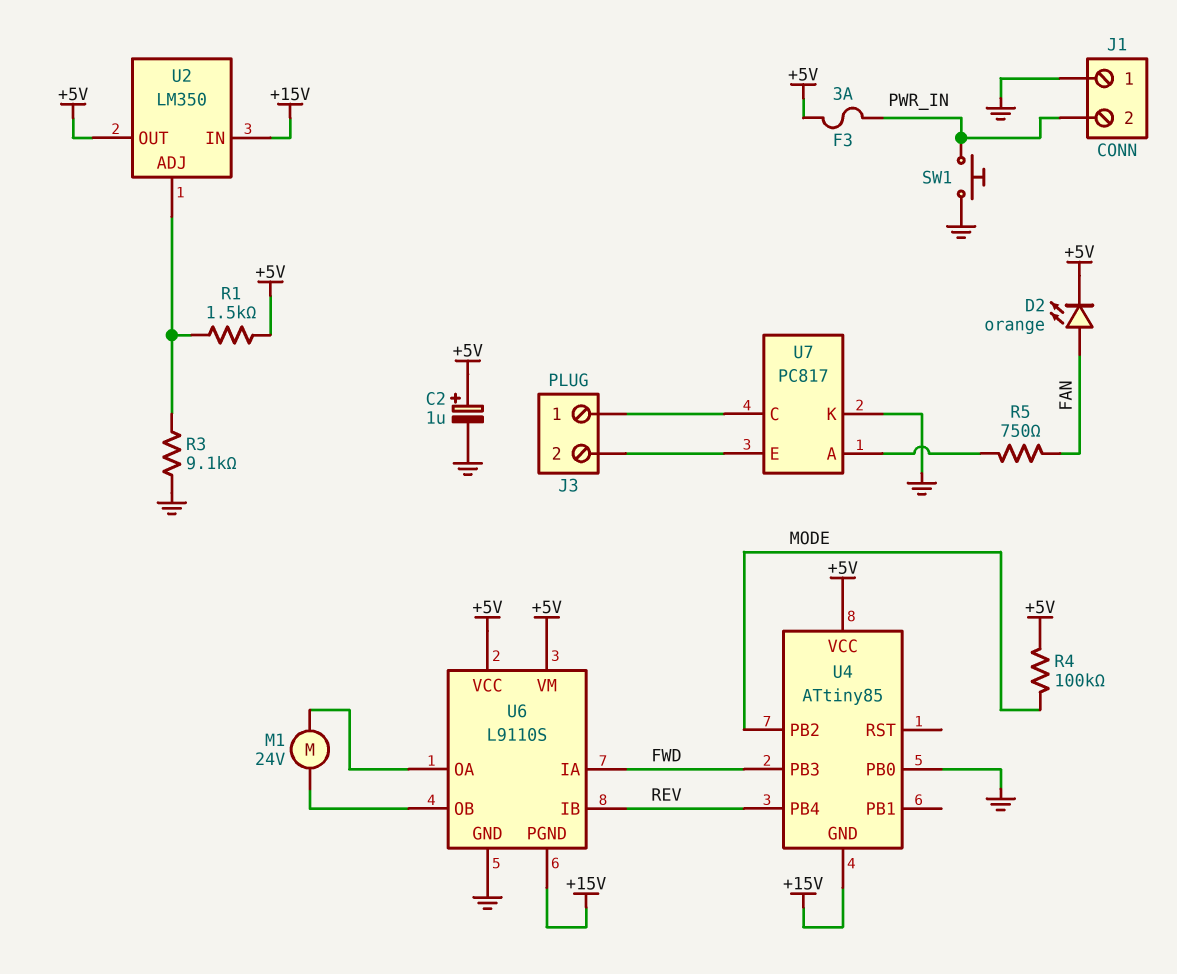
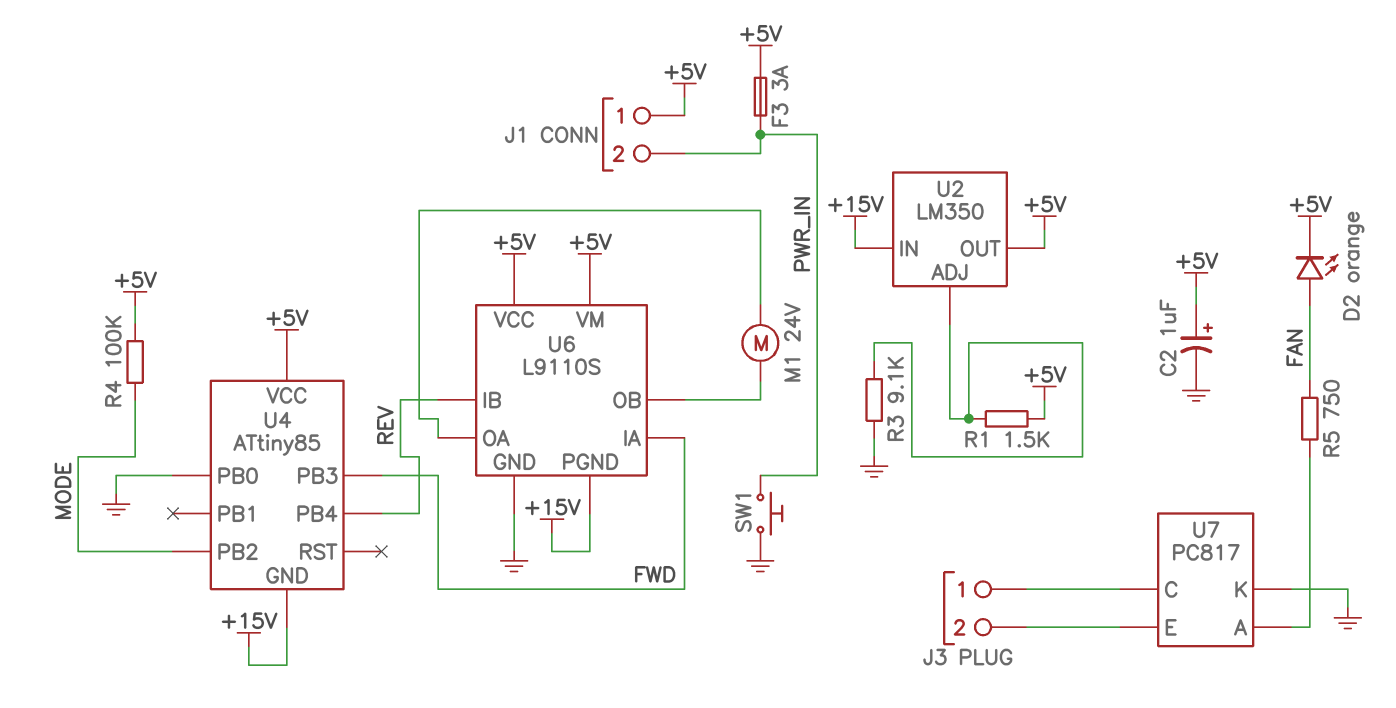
J1 pin 1: GND -> +5V

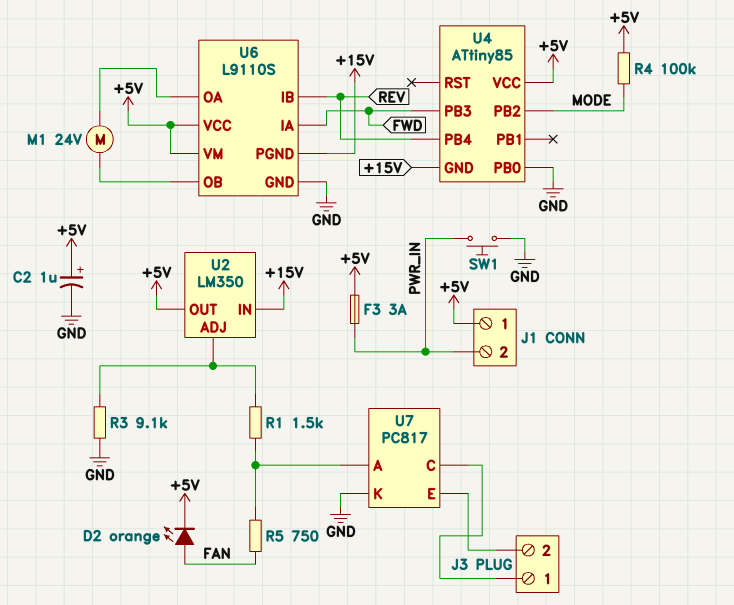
R1: 1.5k (+5V, U2/ADJ) -> 1.5k (U2/ADJ, U7/A)

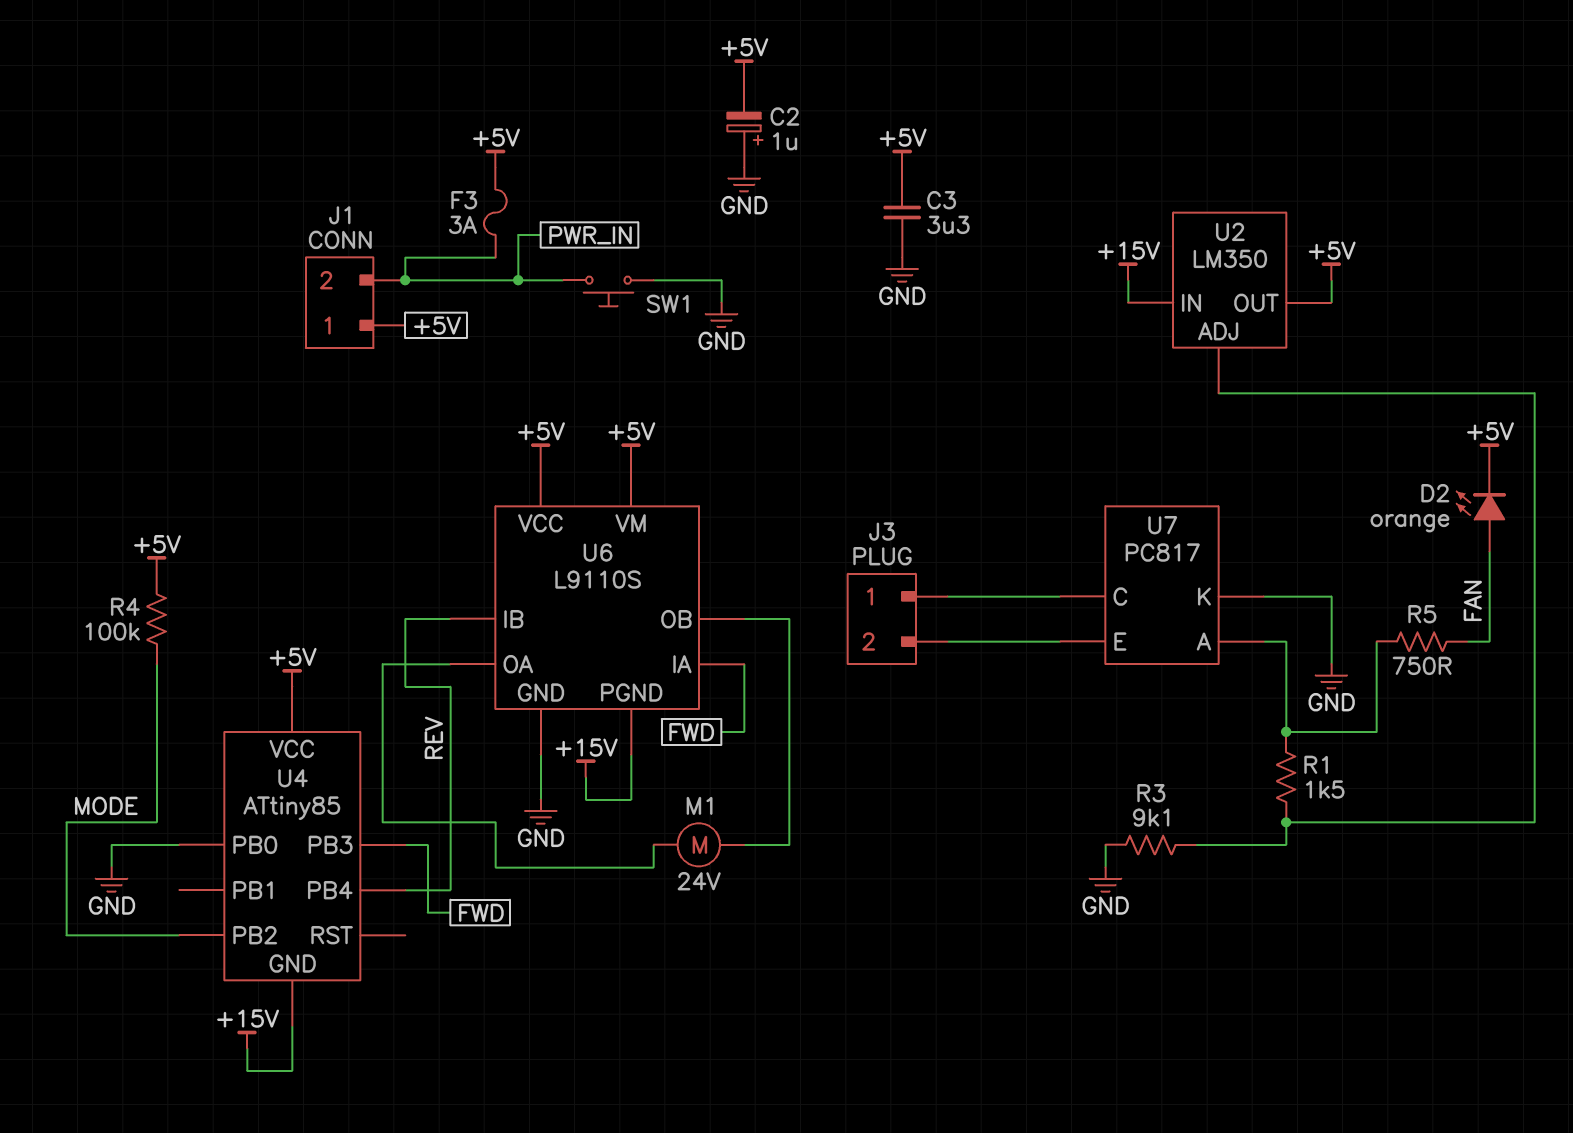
C2: 1uF (plus +5V, minus GND) -> 1uF (plus GND, minus +5V)
C3: none -> 3.3uF (+5V, GND)

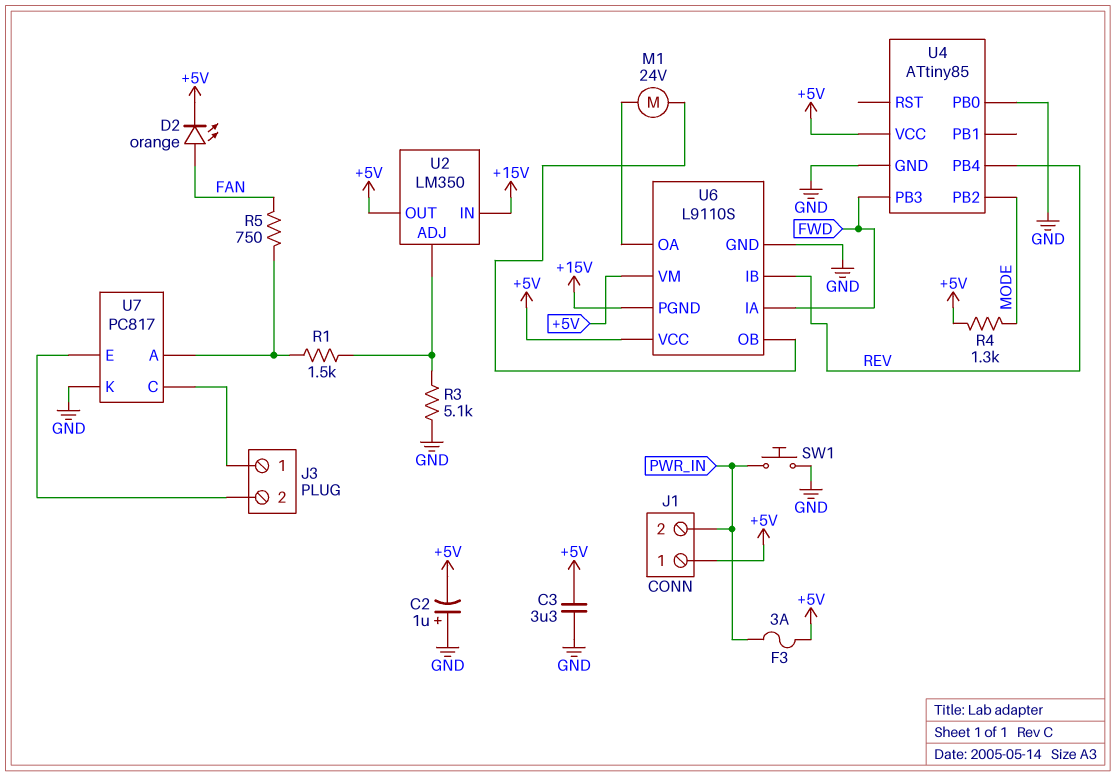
R3: 9.1k (GND, U2/ADJ) -> 5.1k (GND, U2/ADJ)
R4: 100k (+5V, MODE) -> 1.3k (+5V, MODE)
U4 pin GND: +15V -> GND

